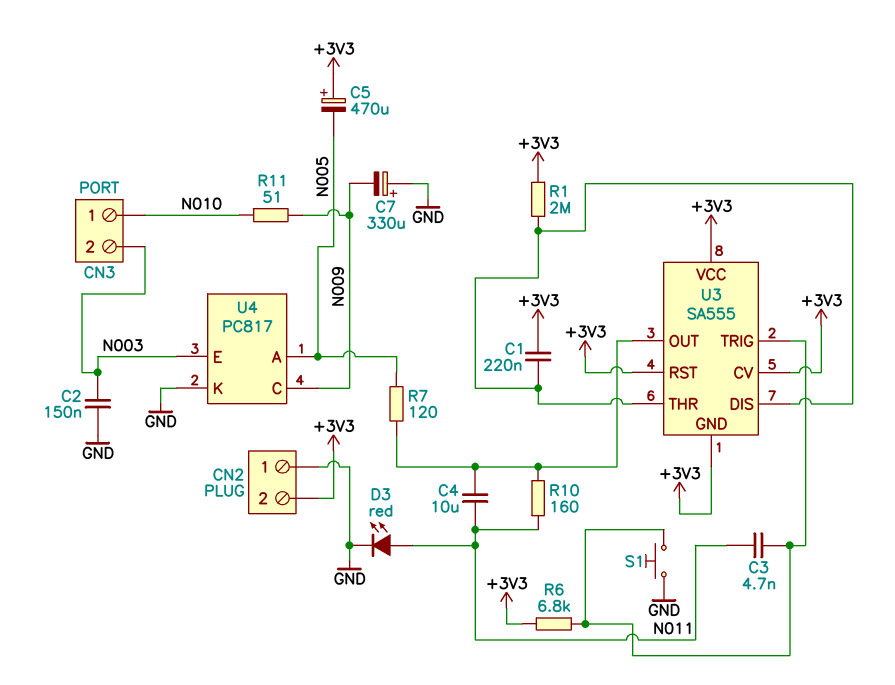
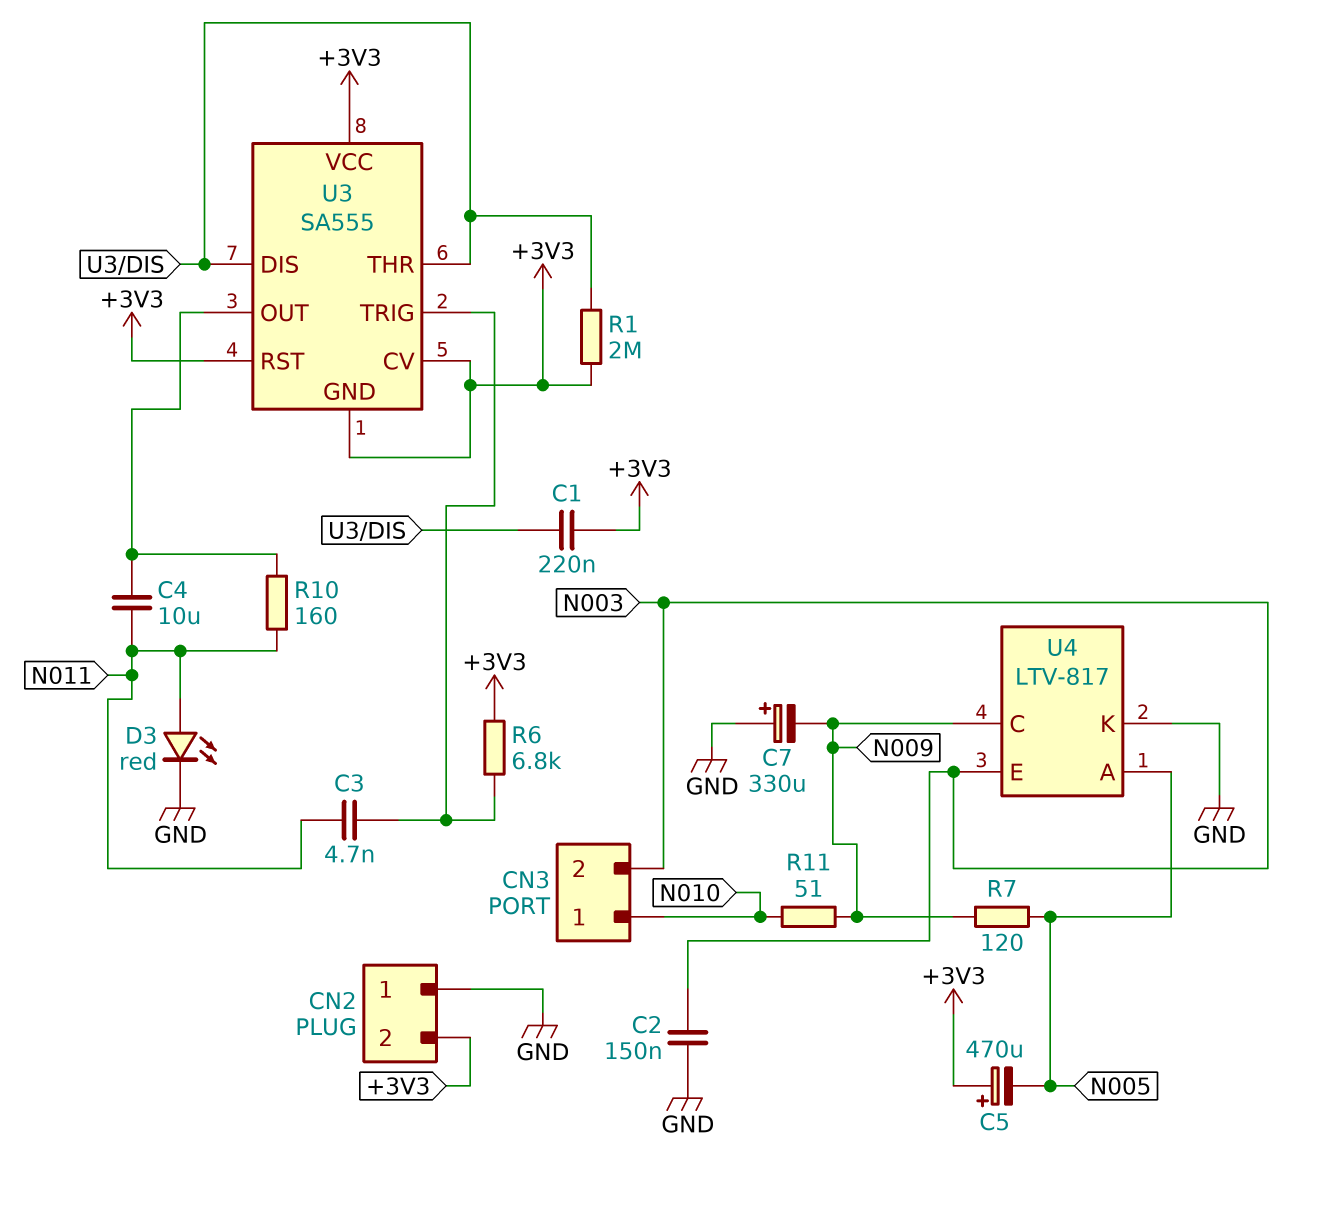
R7: 120 (N005, U3/OUT) -> 120 (N005, N009)
S1: button (GND, U3/TRIG) -> none
U4: PC817 -> LTV-817

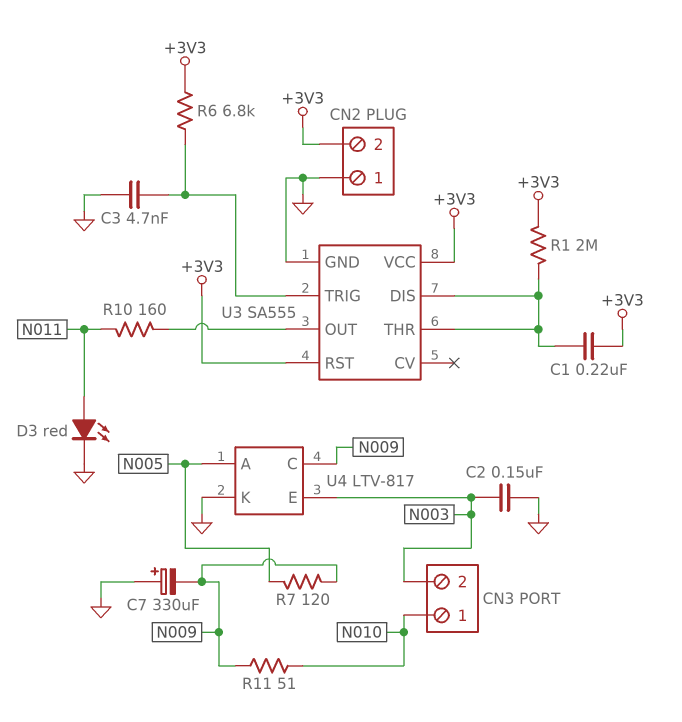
C3: 4.7nF (N011, U3/TRIG) -> 4.7nF (GND, U3/TRIG)
C4: 10uF (N011, U3/OUT) -> none
C5: 470uF (plus +3V3, minus N005) -> none
U3 pin CV: +3V3 -> none
U3 pin GND: +3V3 -> GND

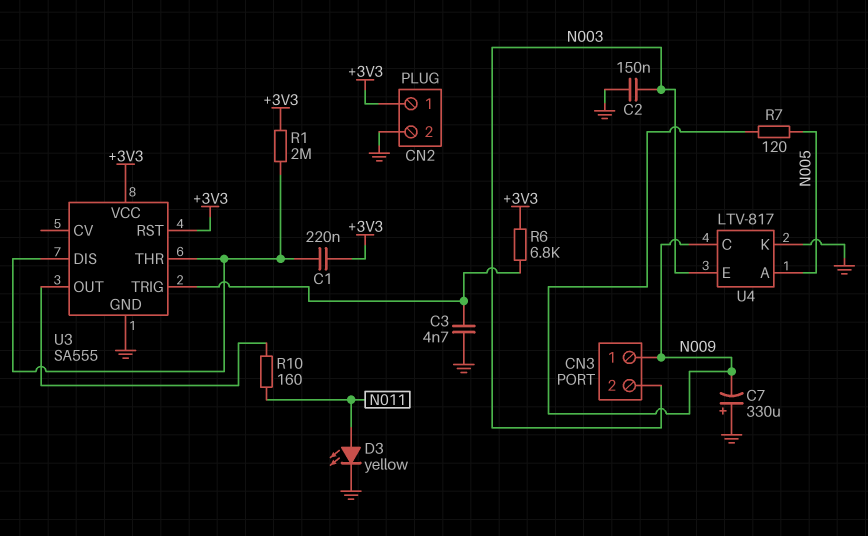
CN2 pin 1: GND -> +3V3
CN2 pin 2: +3V3 -> GND
CN3 pin 1: N010 -> N009
D3: LED red (A N011, K GND) -> LED yellow (A N011, K GND)
R11: 51 (N009, N010) -> none

